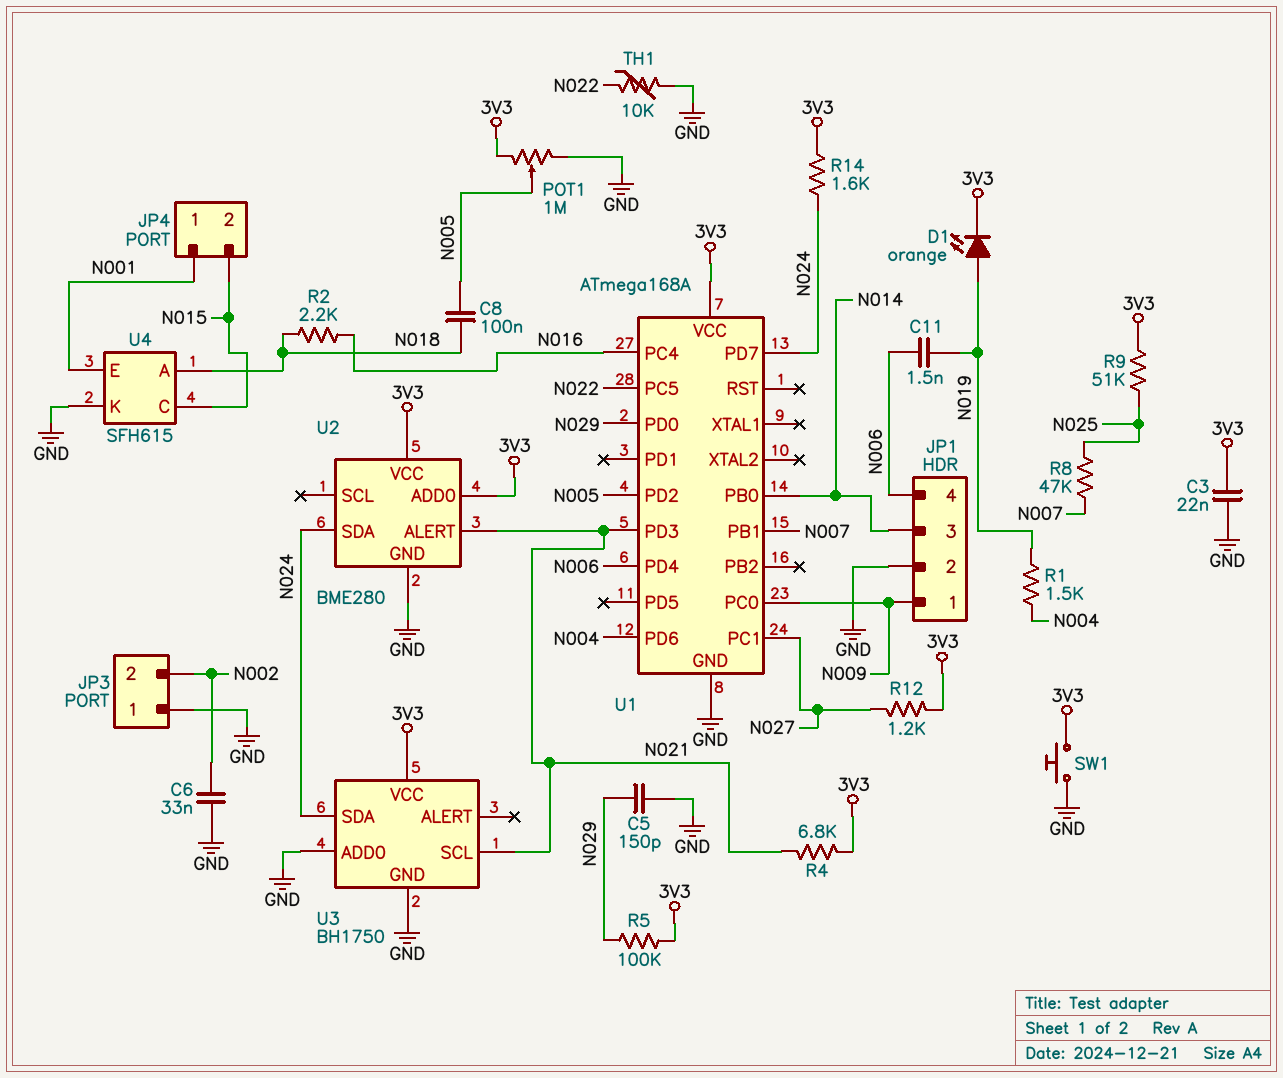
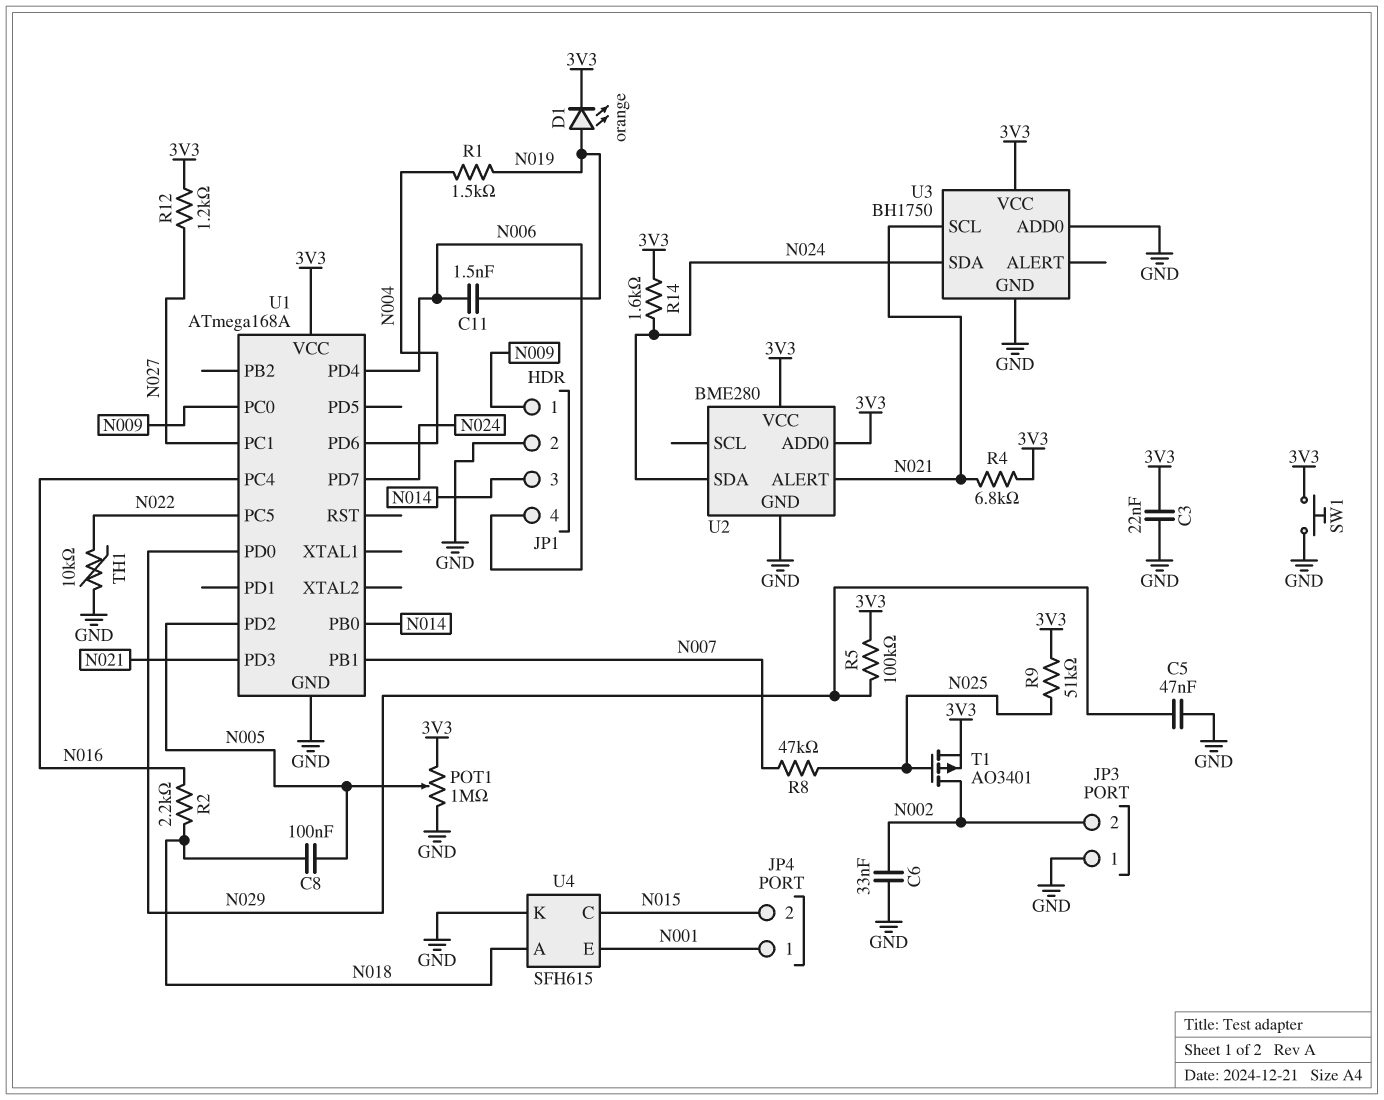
C5: 150pF (GND, N029) -> 47nF (GND, N029)
T1: none -> PMOS AO3401 (G N025, D N002, S 3V3)

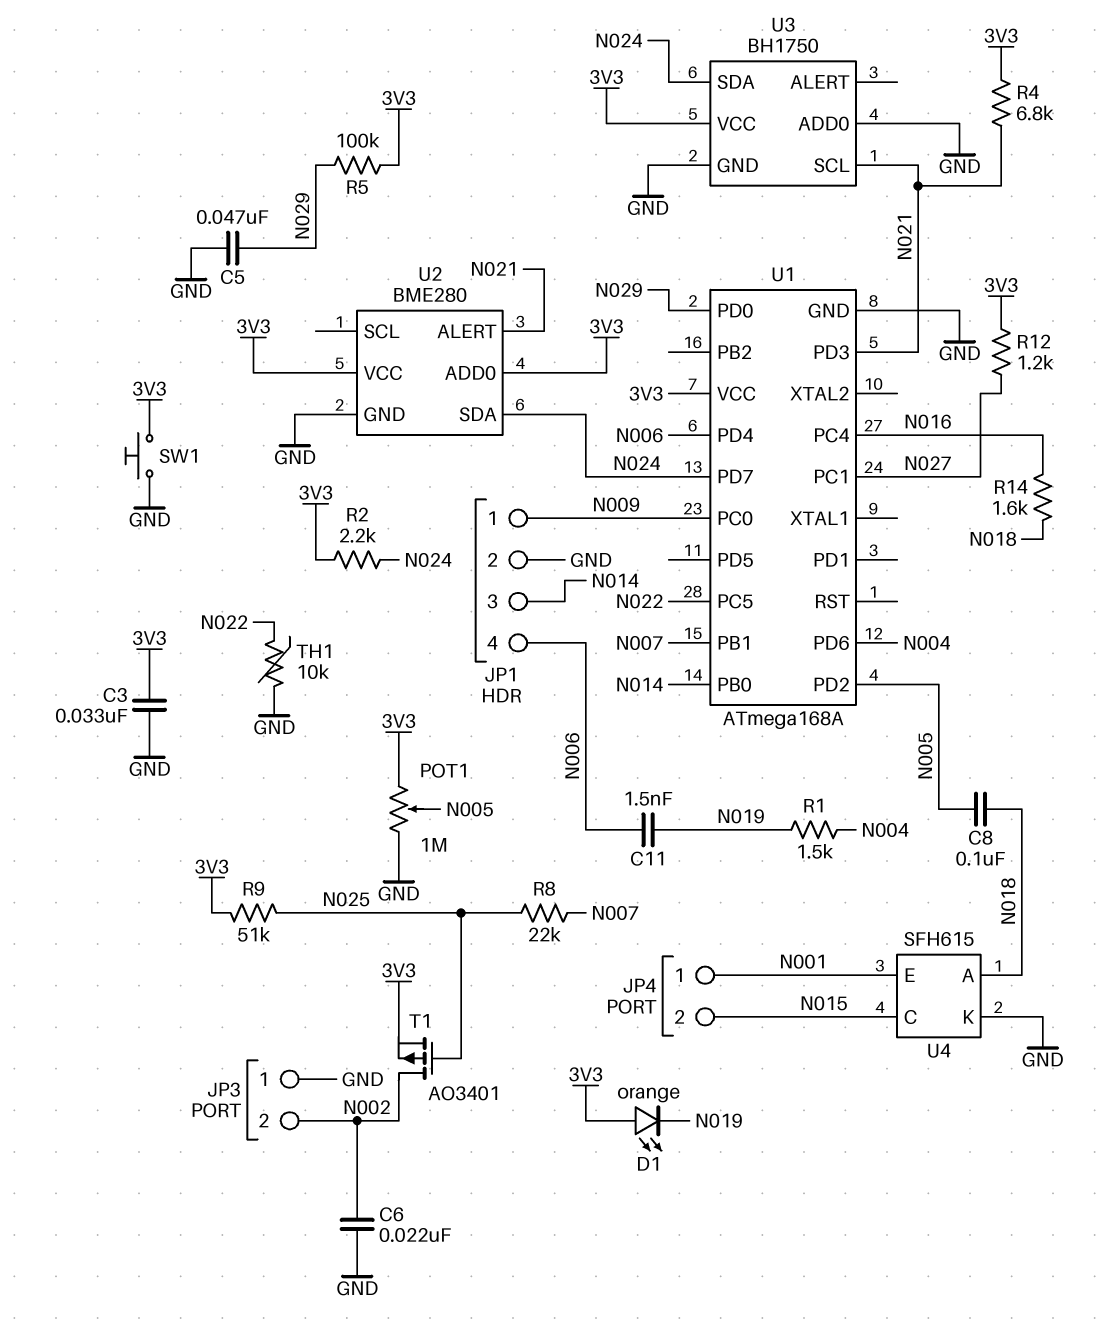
C3: 22nF (3V3, GND) -> 33nF (3V3, GND)
C6: 33nF (GND, N002) -> 22nF (GND, N002)
D1: LED orange (A N019, K 3V3) -> LED orange (A 3V3, K N019)
R2: 2.2k (N016, N018) -> 2.2k (3V3, N024)
R8: 47k (N007, N025) -> 22k (N007, N025)
R14: 1.6k (3V3, N024) -> 1.6k (N016, N018)

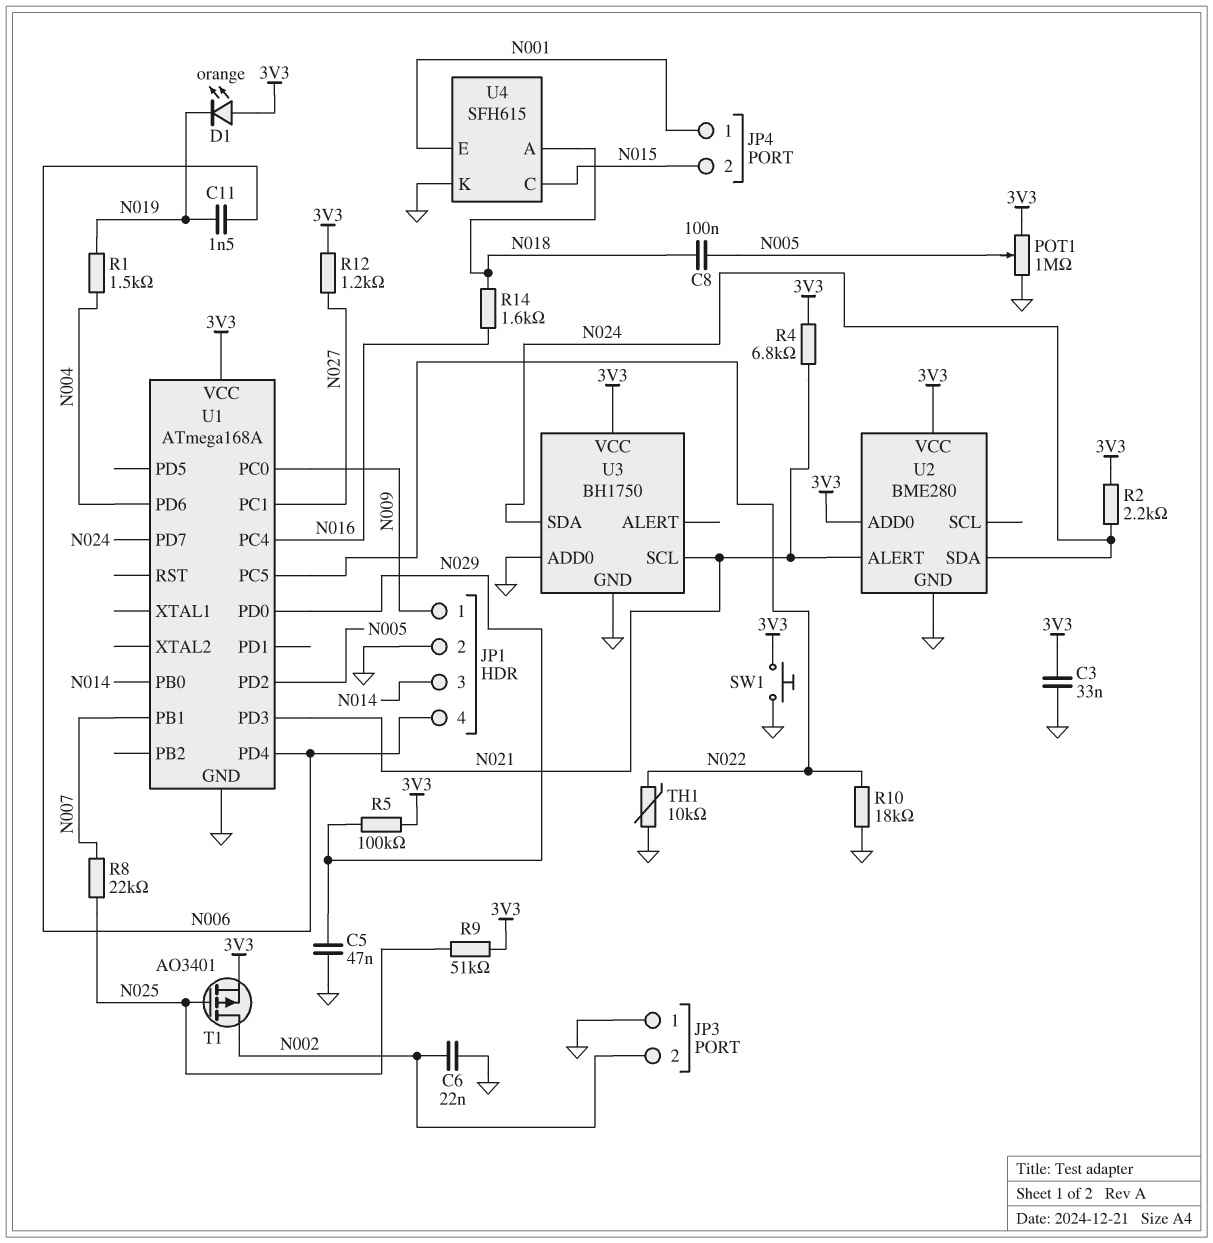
R10: none -> 18k (GND, N022)

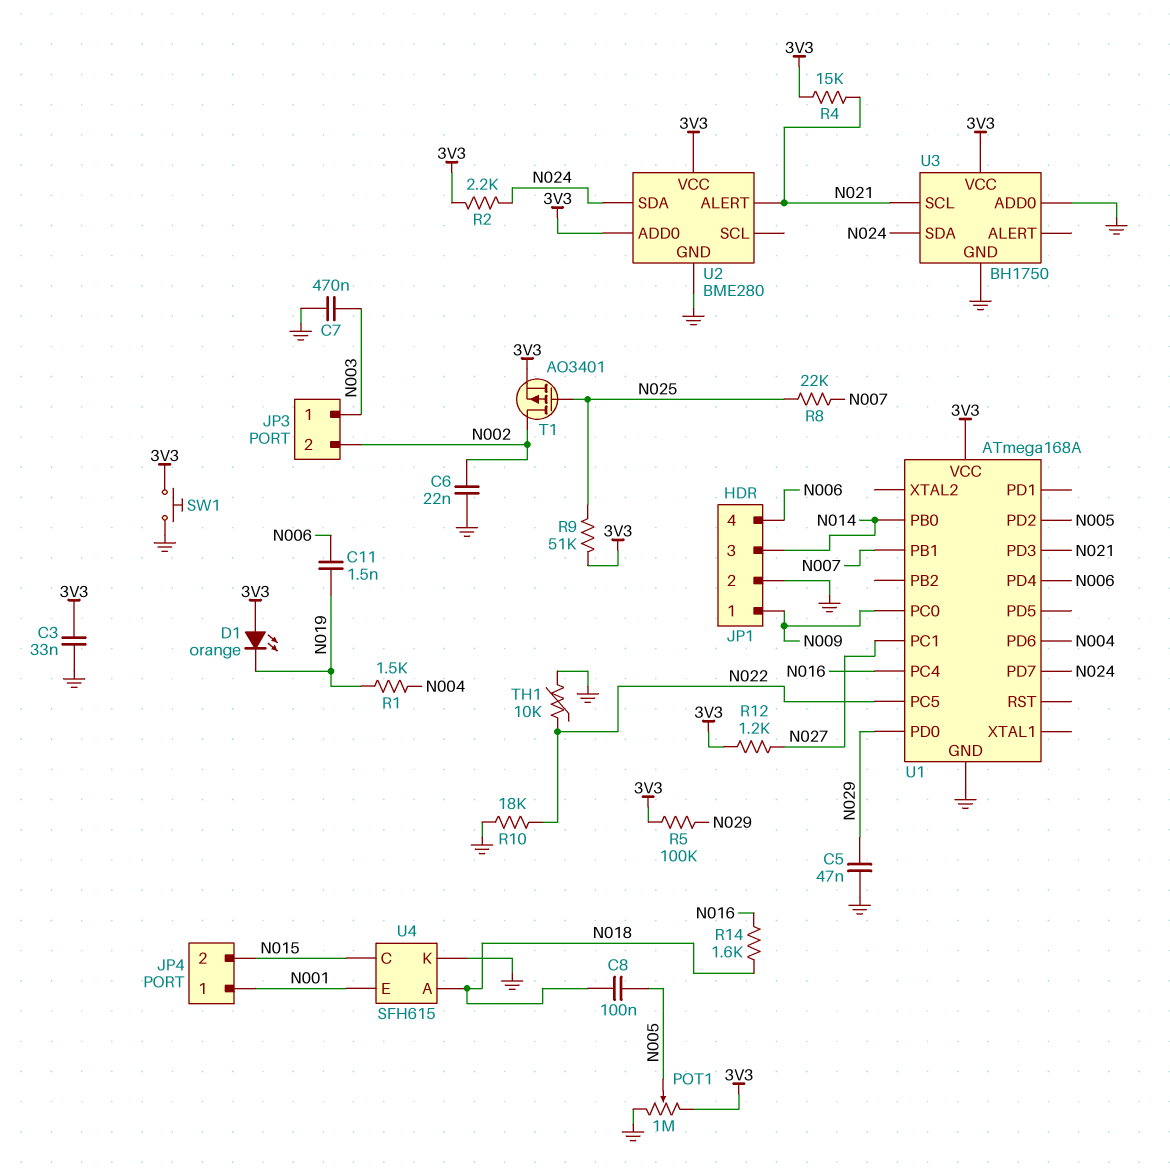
C7: none -> 470nF (GND, N003)
JP3 pin 1: GND -> N003
R4: 6.8k (3V3, N021) -> 15k (3V3, N021)

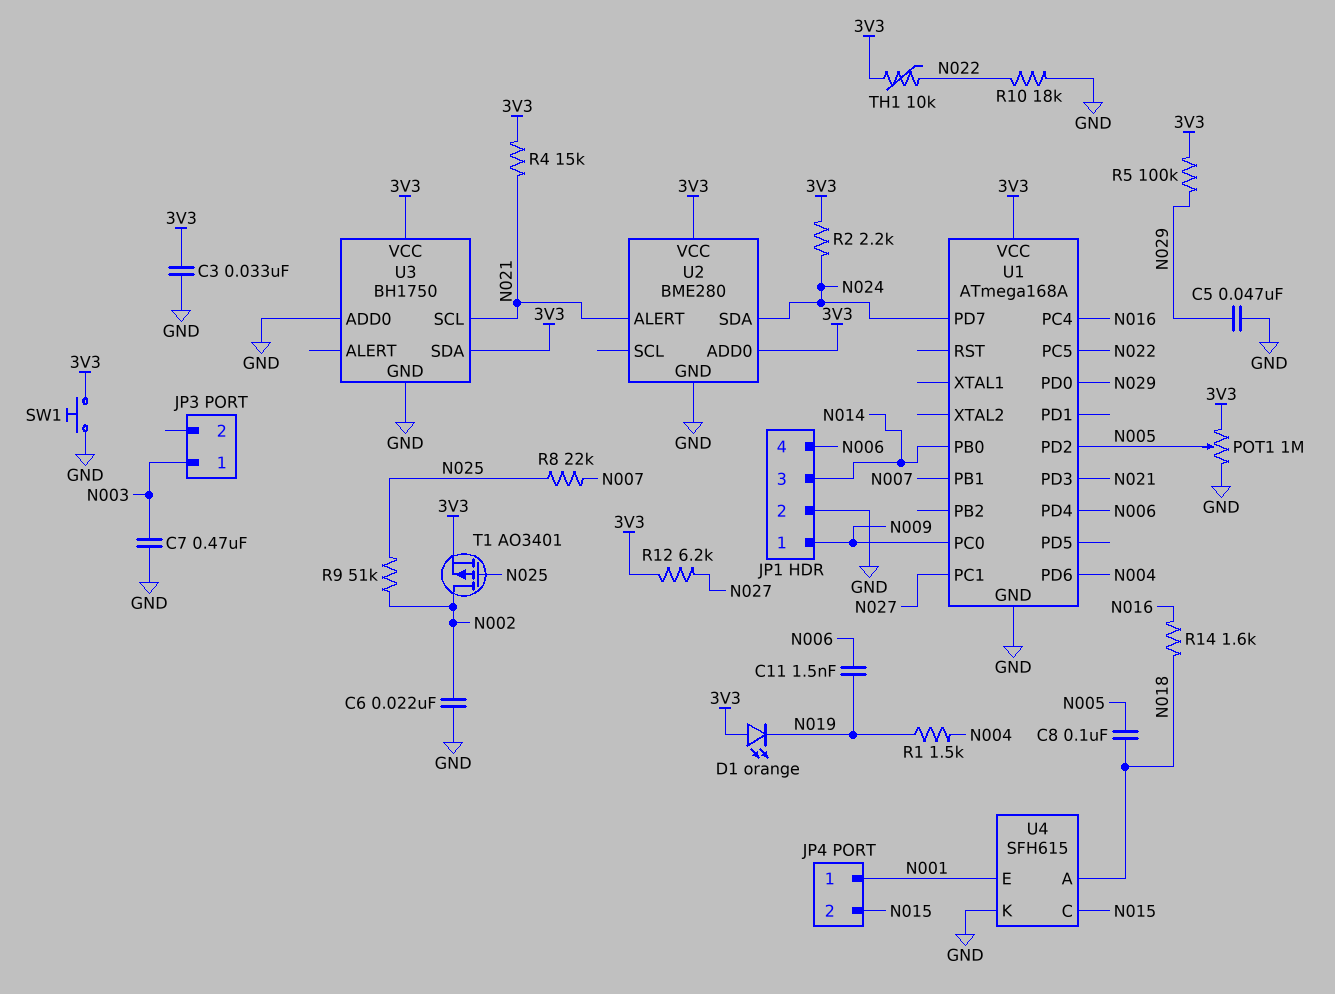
JP3 pin 2: N002 -> none
R9: 51k (3V3, N025) -> 51k (N002, N025)
R12: 1.2k (3V3, N027) -> 6.2k (3V3, N027)
TH1: 10k (GND, N022) -> 10k (3V3, N022)
U3 pin SDA: N024 -> 3V3

